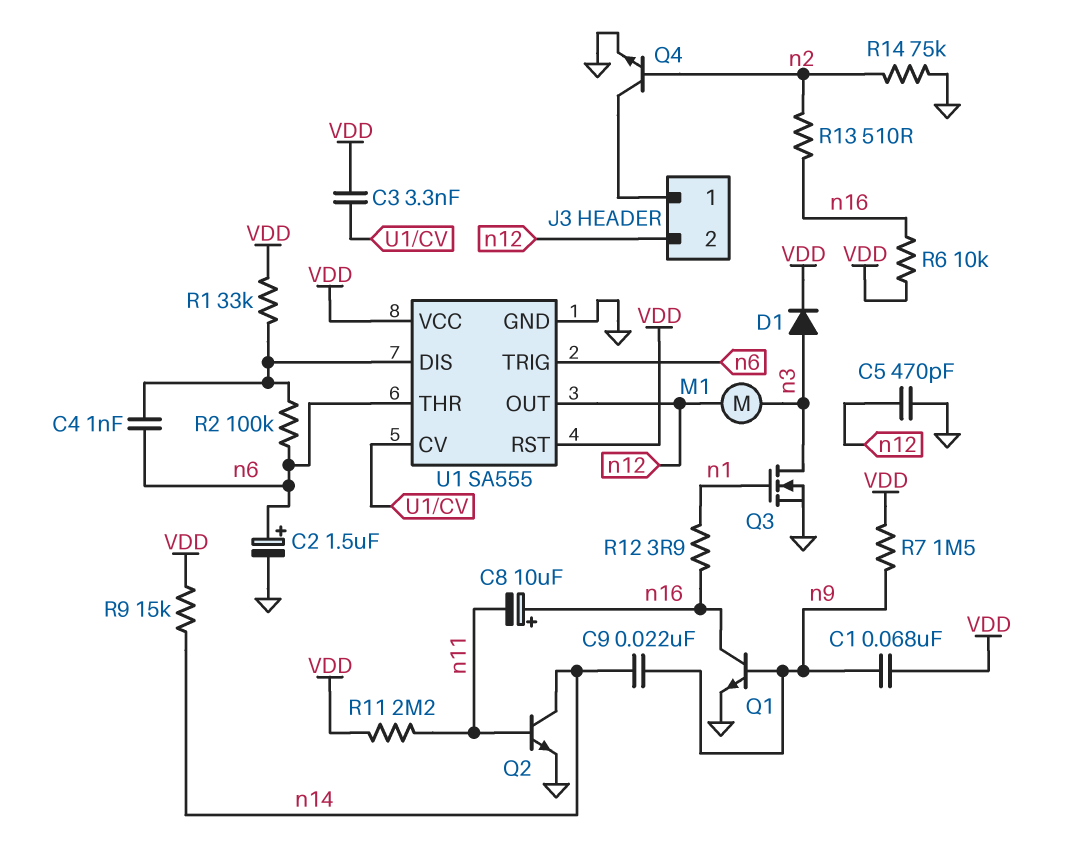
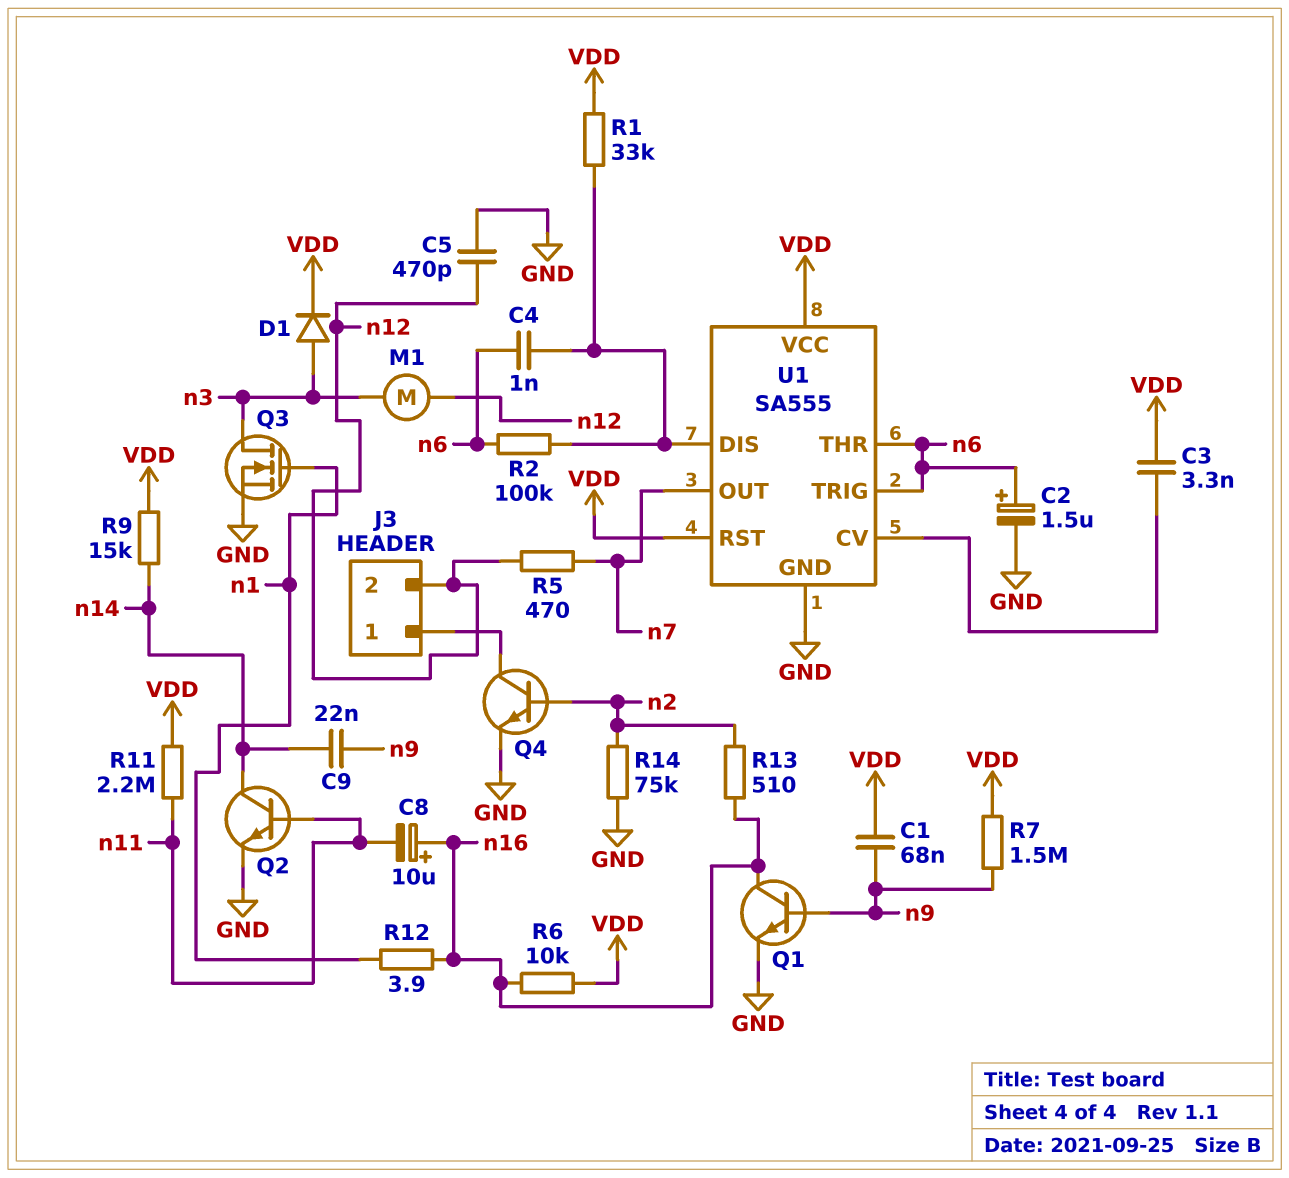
R5: none -> 470 (n7, n12)
U1 pin OUT: n12 -> n7

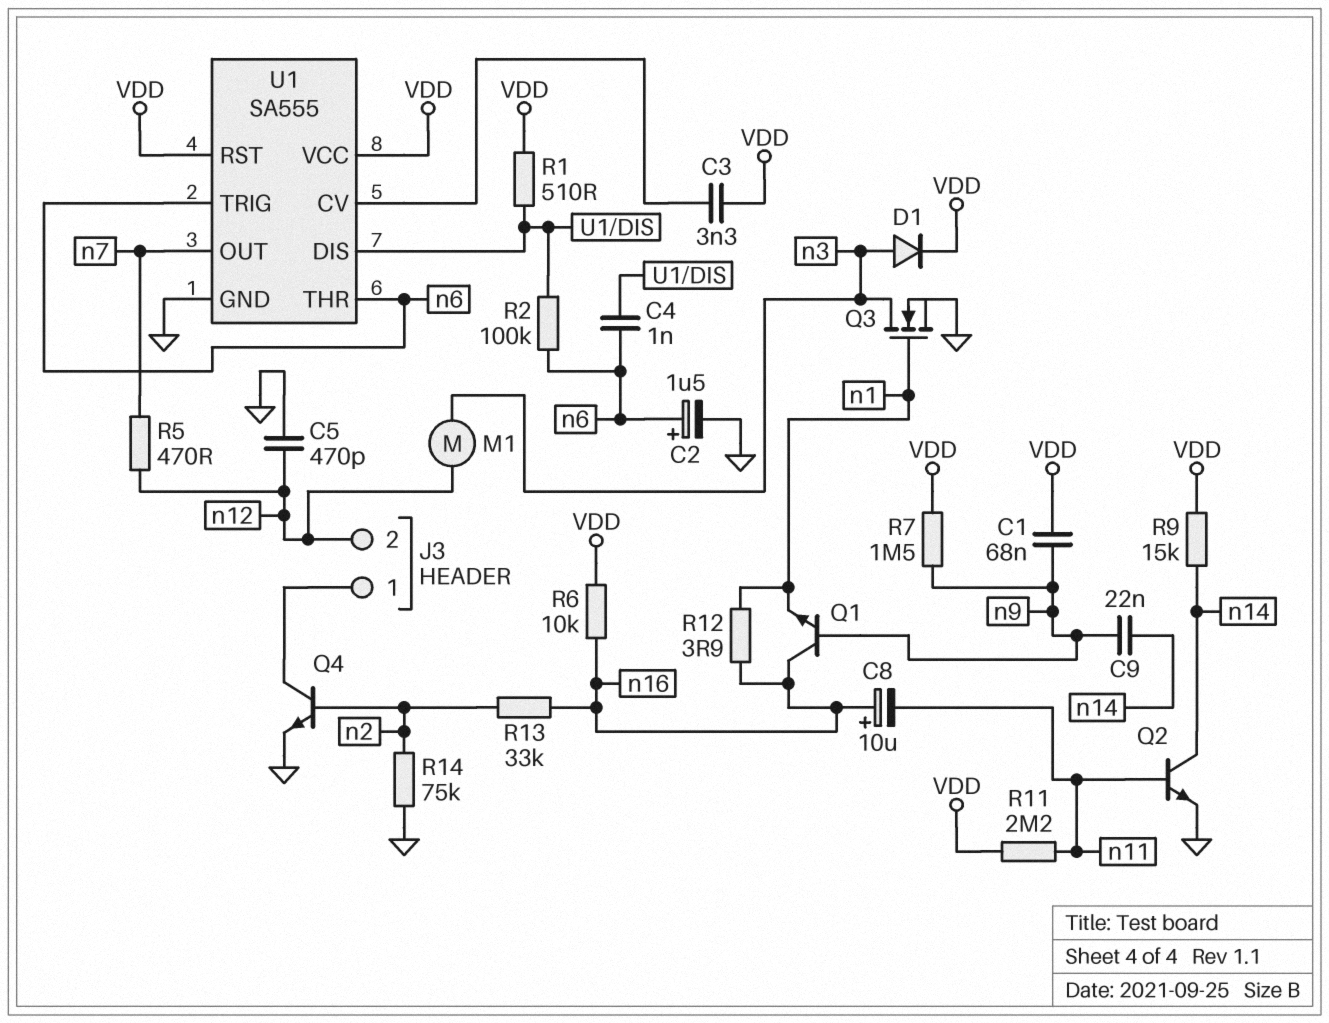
Q1: NPN (B n9, C n16, E GND) -> NPN (B n9, C n16, E n1)
R1: 33k (U1/DIS, VDD) -> 510 (U1/DIS, VDD)
R13: 510 (n2, n16) -> 33k (n2, n16)

